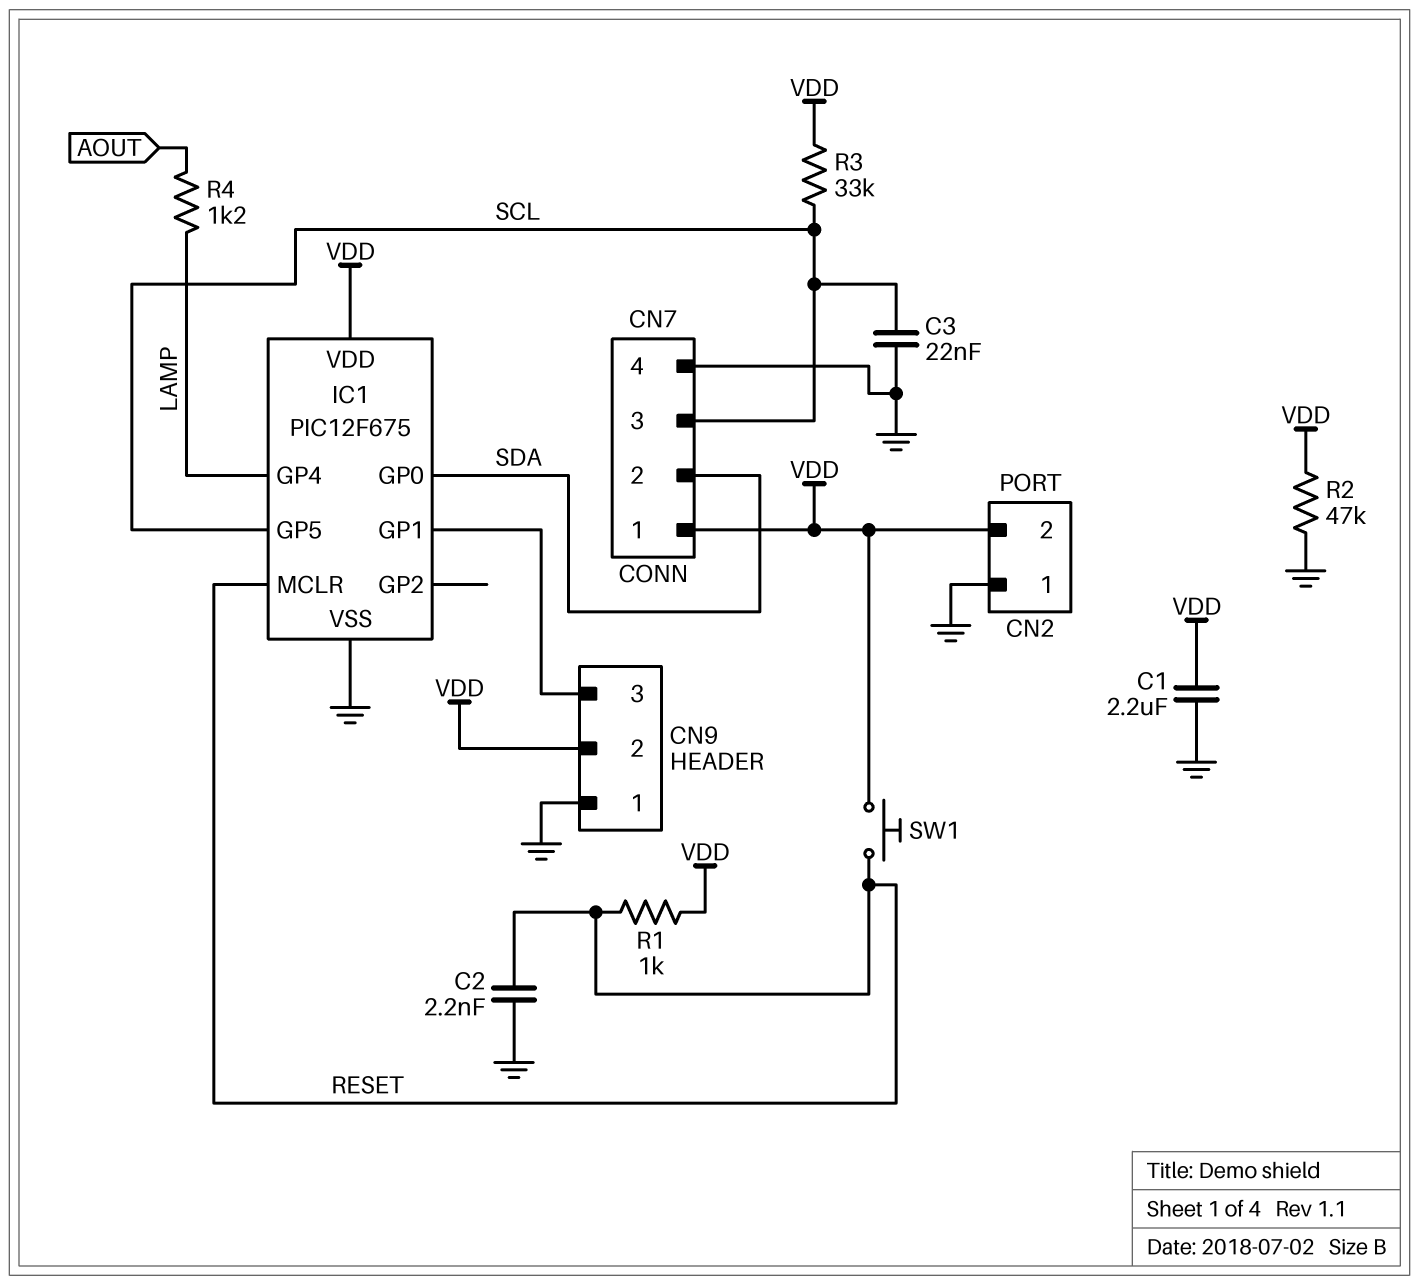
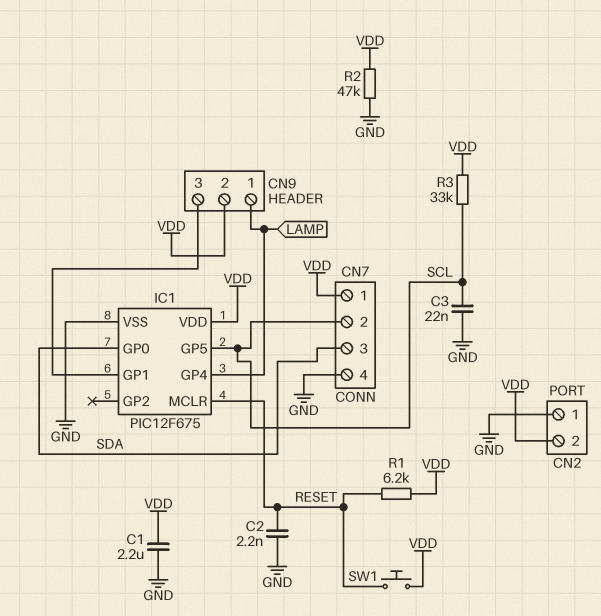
CN7 pin 2: SDA -> SCL
CN7 pin 3: SCL -> SDA
CN9 pin 1: GND -> LAMP
R1: 1k (RESET, VDD) -> 6.2k (RESET, VDD)
R4: 1.2k (AOUT, LAMP) -> none

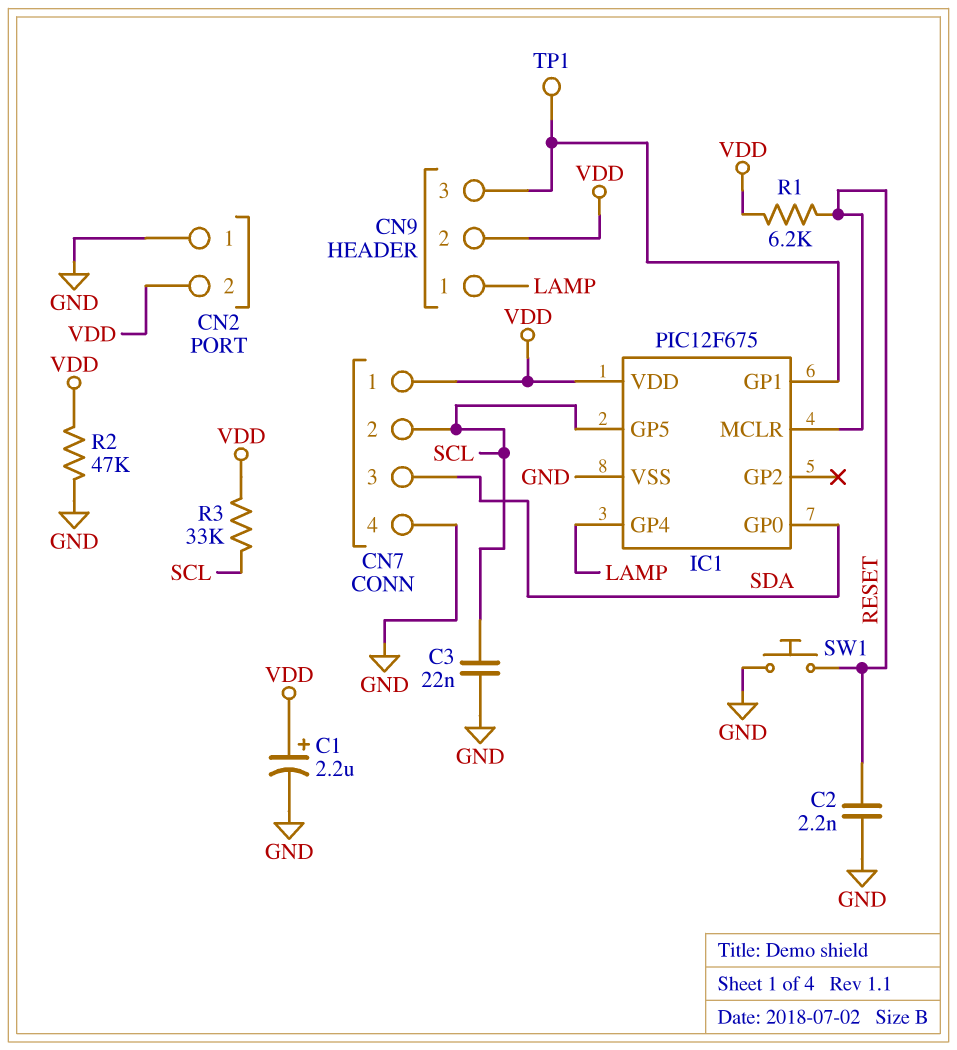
C1: 2.2uF (GND, VDD) -> 2.2uF (plus VDD, minus GND)
SW1: button (RESET, VDD) -> button (GND, RESET)
TP1: none -> test point (CN9/3)

